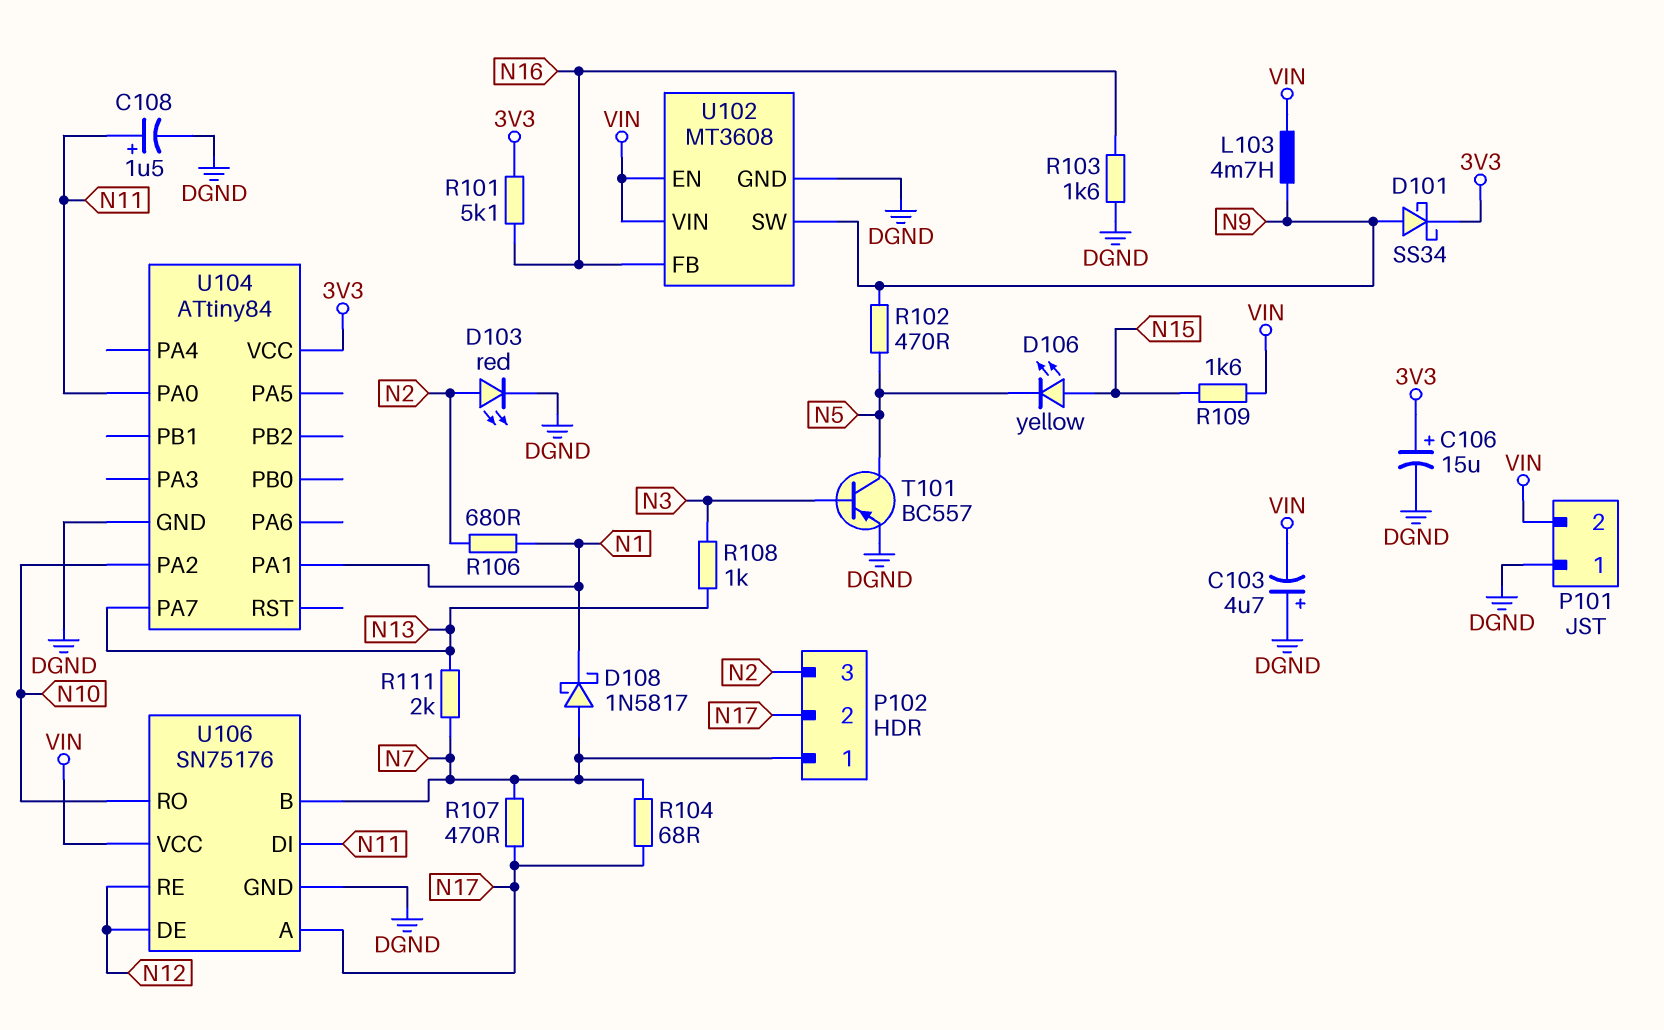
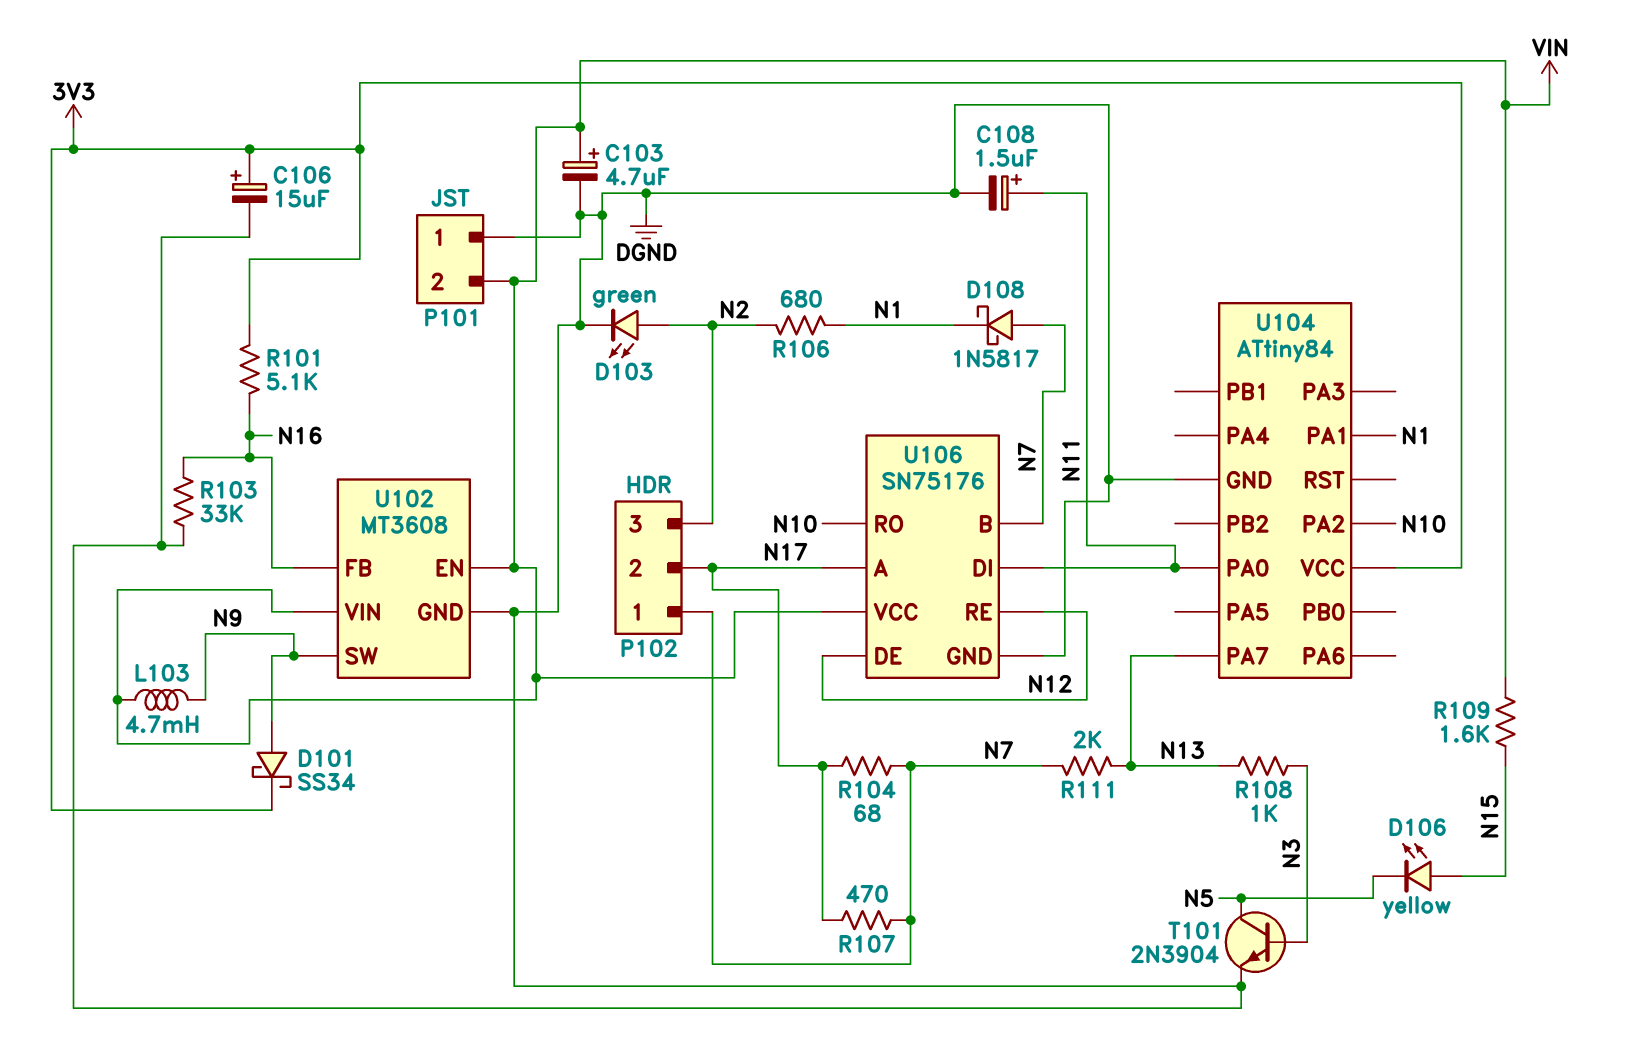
C103: 4.7uF (plus DGND, minus VIN) -> 4.7uF (plus VIN, minus DGND)
D103: LED red (A N2, K DGND) -> LED green (A N2, K DGND)
R102: 470 (N5, N9) -> none
R103: 1.6k (DGND, N16) -> 33k (DGND, N16)
T101: PNP BC557 (B N3, C N5, E DGND) -> NPN 2N3904 (B N3, C N5, E DGND)

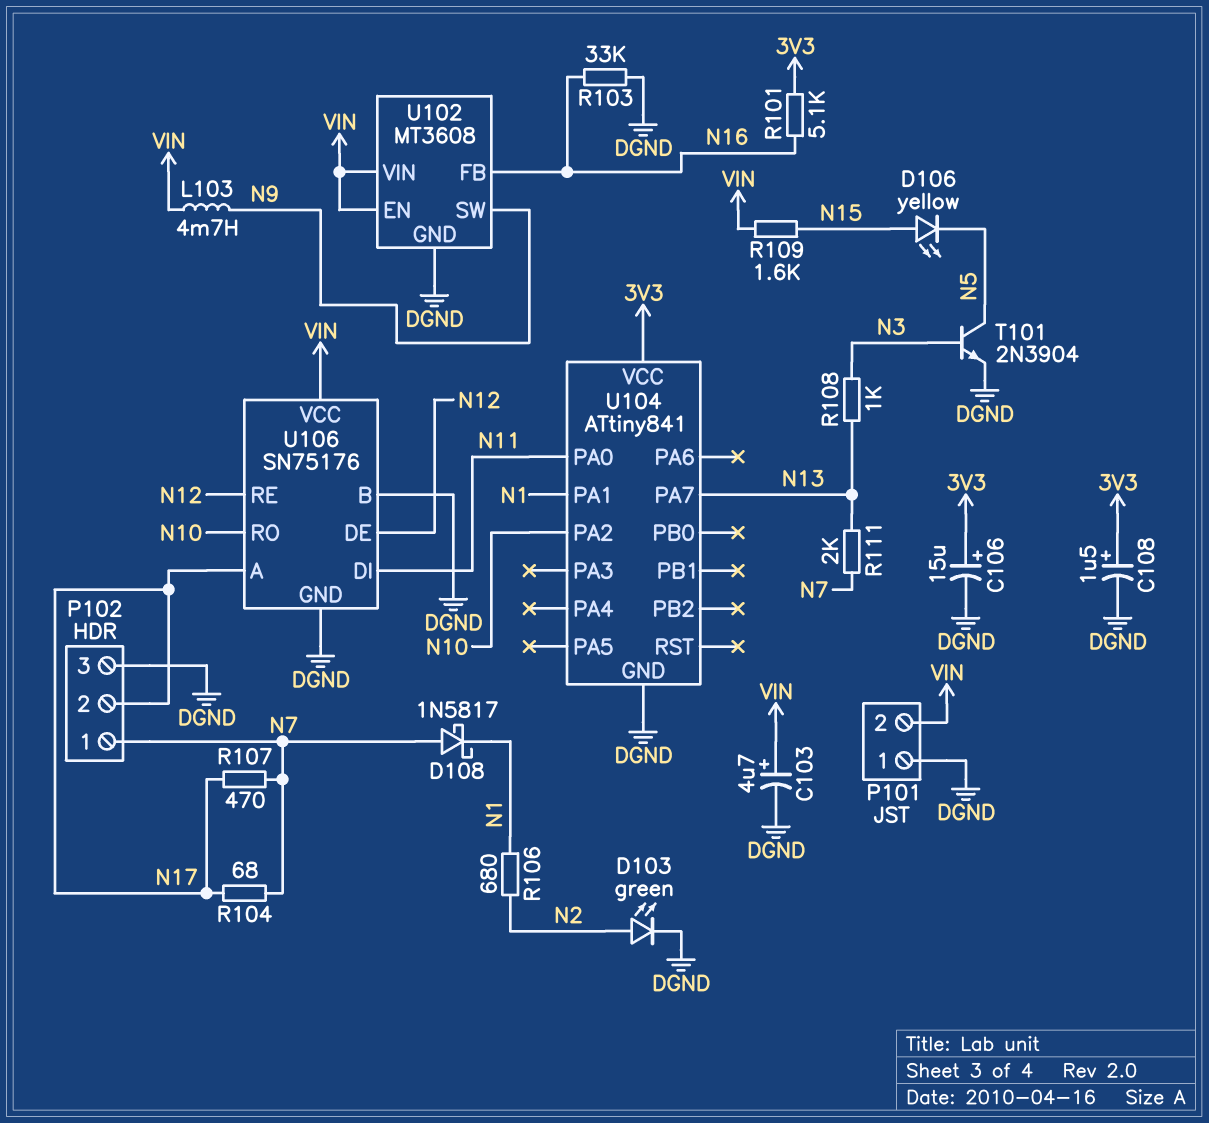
C108: 1.5uF (plus N11, minus DGND) -> 1.5uF (plus 3V3, minus DGND)
D101: schottky SS34 (A N9, K 3V3) -> none
P102 pin 3: N2 -> DGND
U104: ATtiny84 -> ATtiny841
U106 pin B: N7 -> DGND

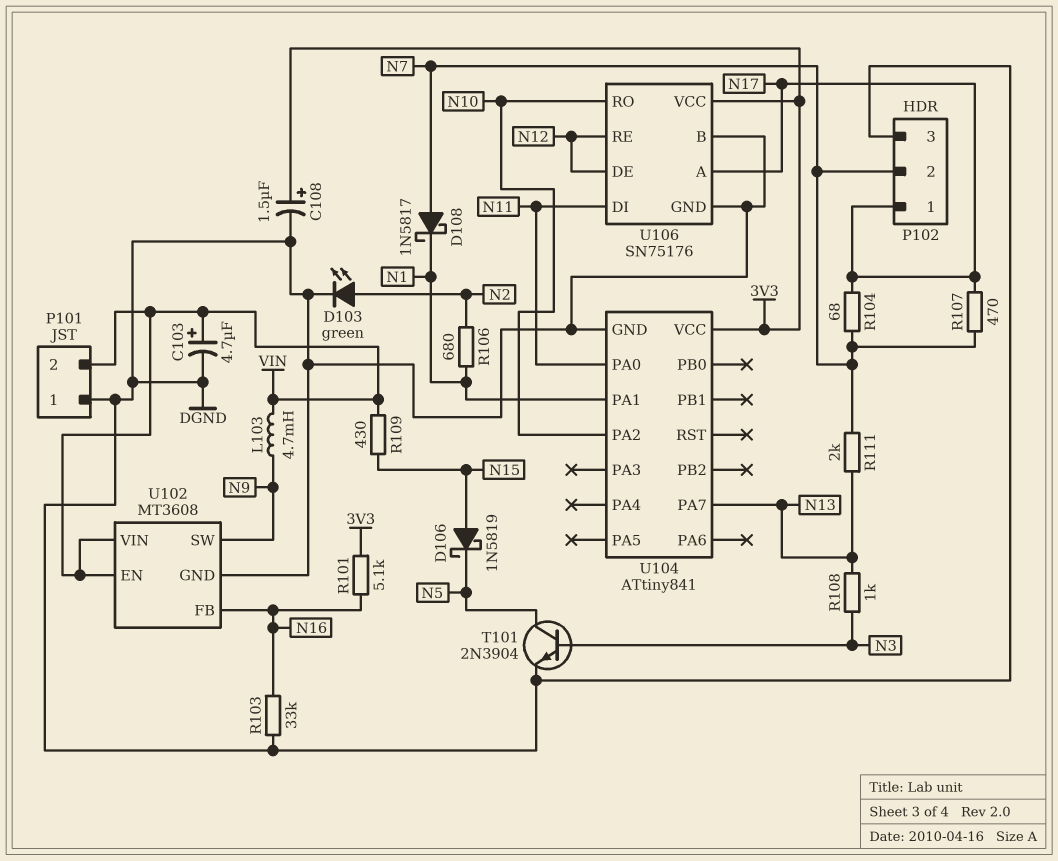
C106: 15uF (plus 3V3, minus DGND) -> none
D106: LED yellow (A N15, K N5) -> schottky 1N5819 (A N15, K N5)
P102 pin 1: N7 -> N17
P102 pin 2: N17 -> N7
R109: 1.6k (N15, VIN) -> 430 (N15, VIN)
U106 pin VCC: VIN -> 3V3

